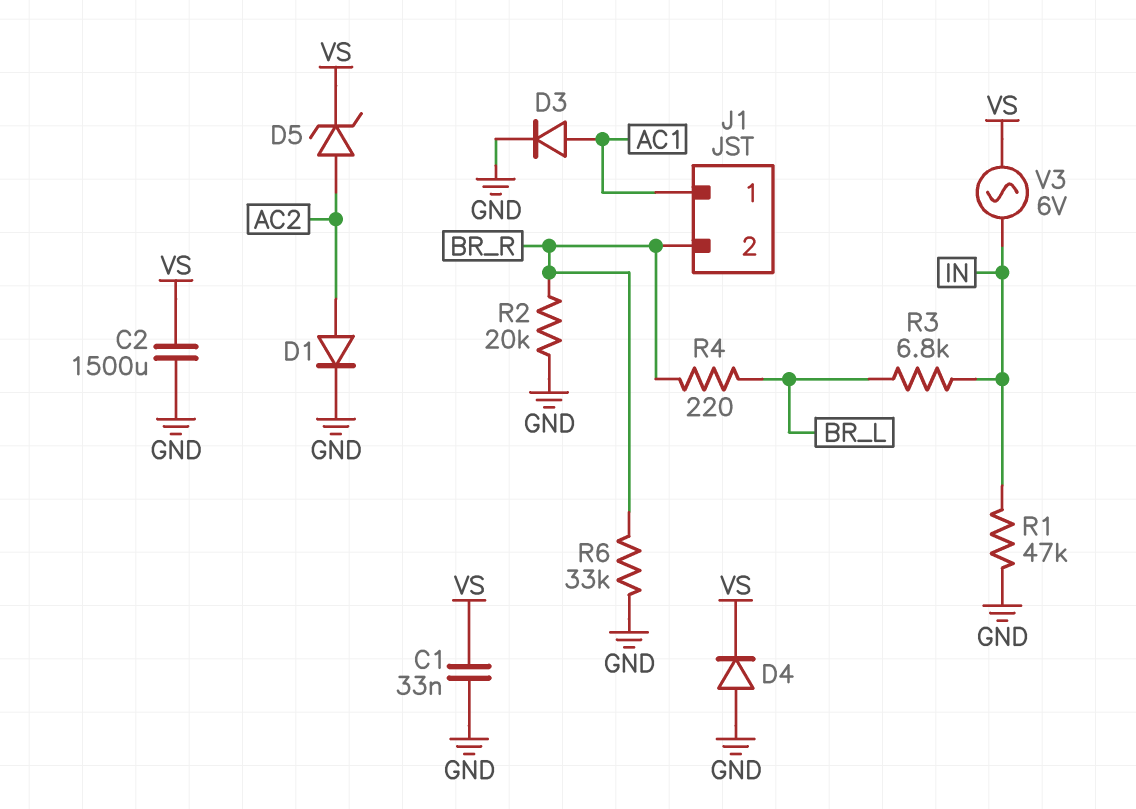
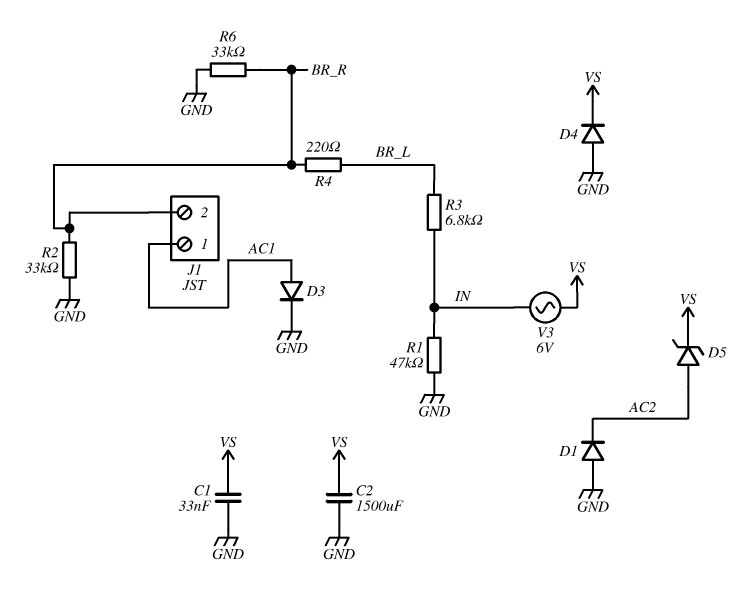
D1: diode (A AC2, K GND) -> diode (A GND, K AC2)
R2: 20k (BR_R, GND) -> 33k (BR_R, GND)

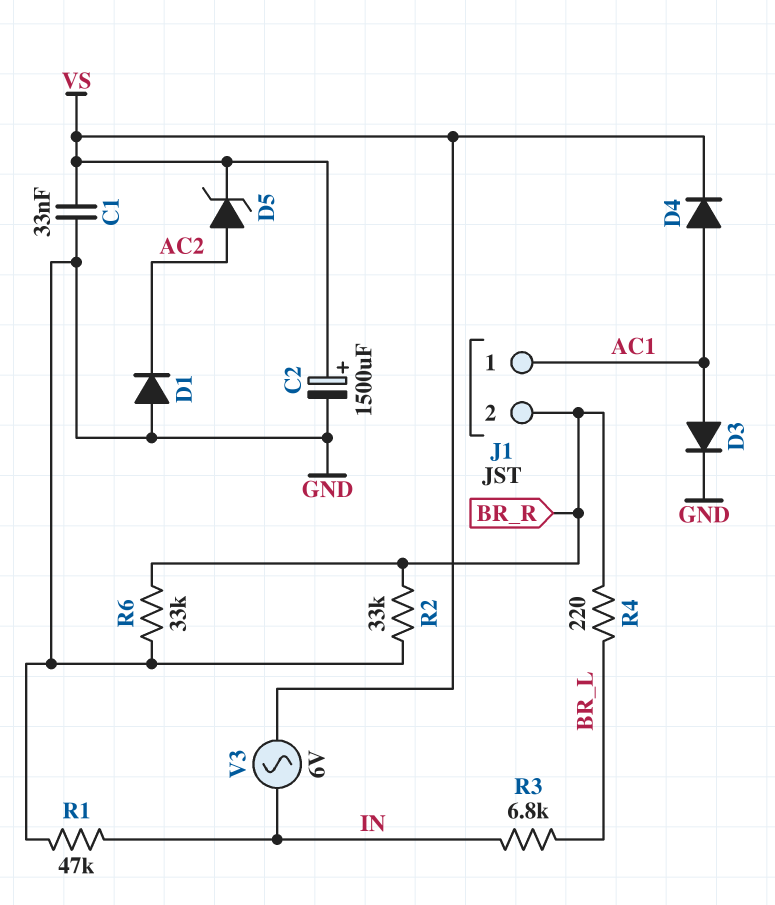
C2: 1500uF (GND, VS) -> 1500uF (plus VS, minus GND)
D4: diode (A GND, K VS) -> diode (A AC1, K VS)

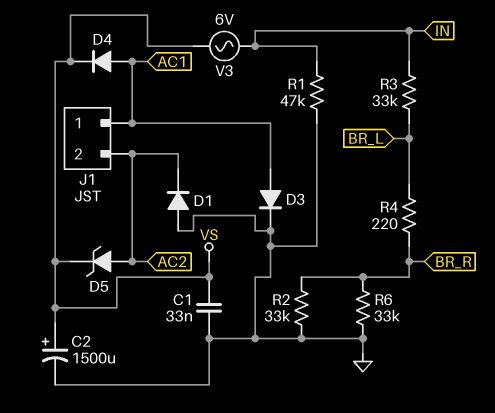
J1 pin 2: BR_R -> AC2
R3: 6.8k (BR_L, IN) -> 33k (BR_L, IN)

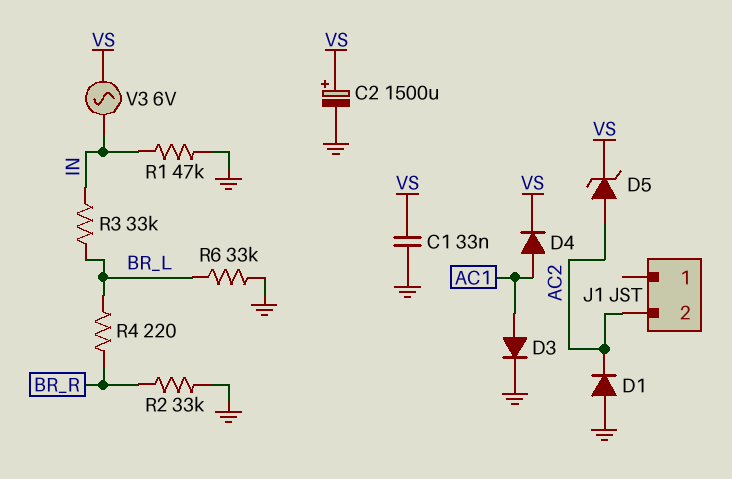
J1 pin 1: AC1 -> none
R6: 33k (BR_R, GND) -> 33k (BR_L, GND)

